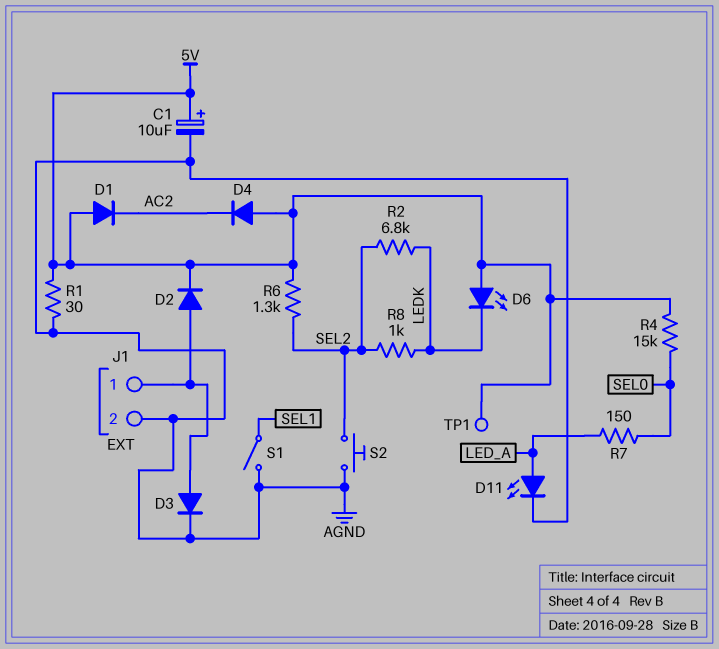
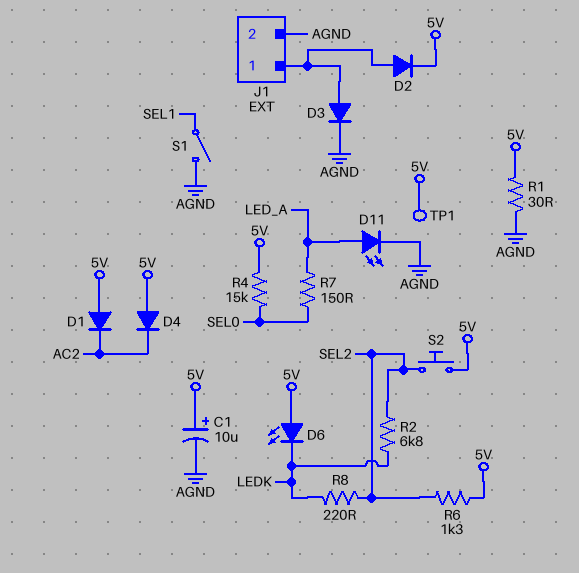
R8: 1k (LEDK, SEL2) -> 220 (LEDK, SEL2)
S2: button (AGND, SEL2) -> button (5V, SEL2)

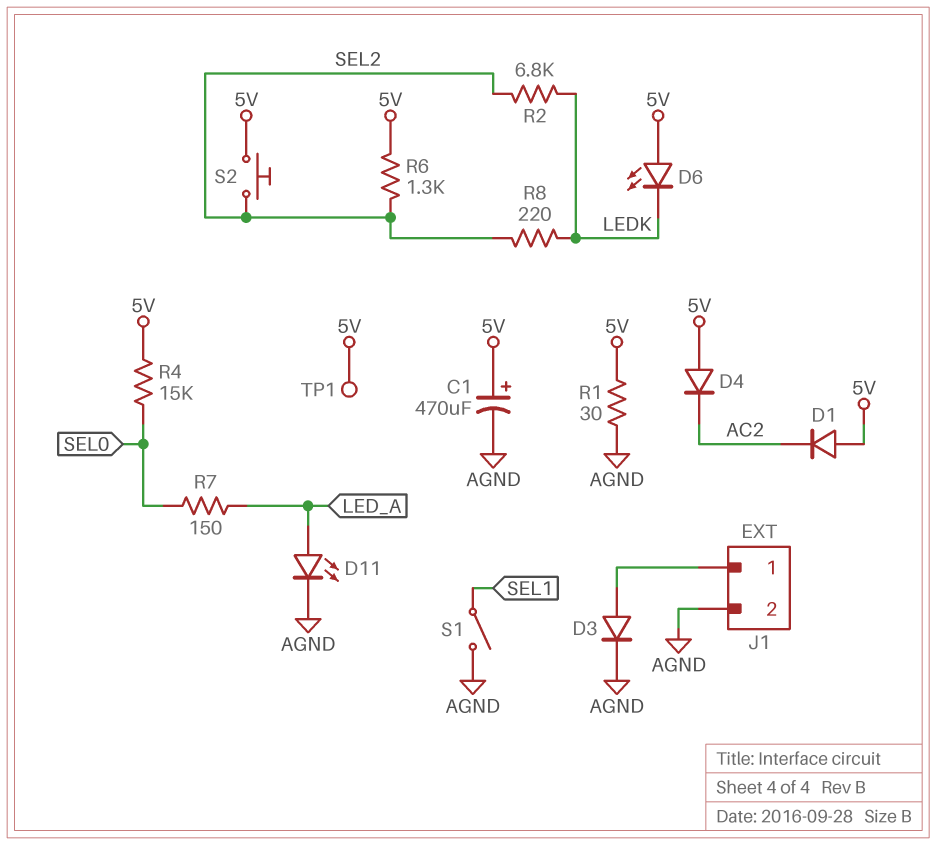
C1: 10uF (plus 5V, minus AGND) -> 470uF (plus 5V, minus AGND)
D2: diode (A J1/1, K 5V) -> none

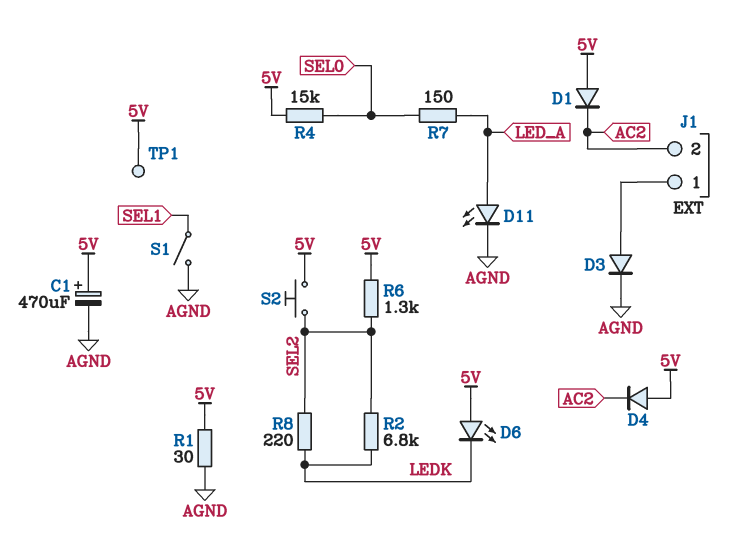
J1 pin 2: AGND -> AC2

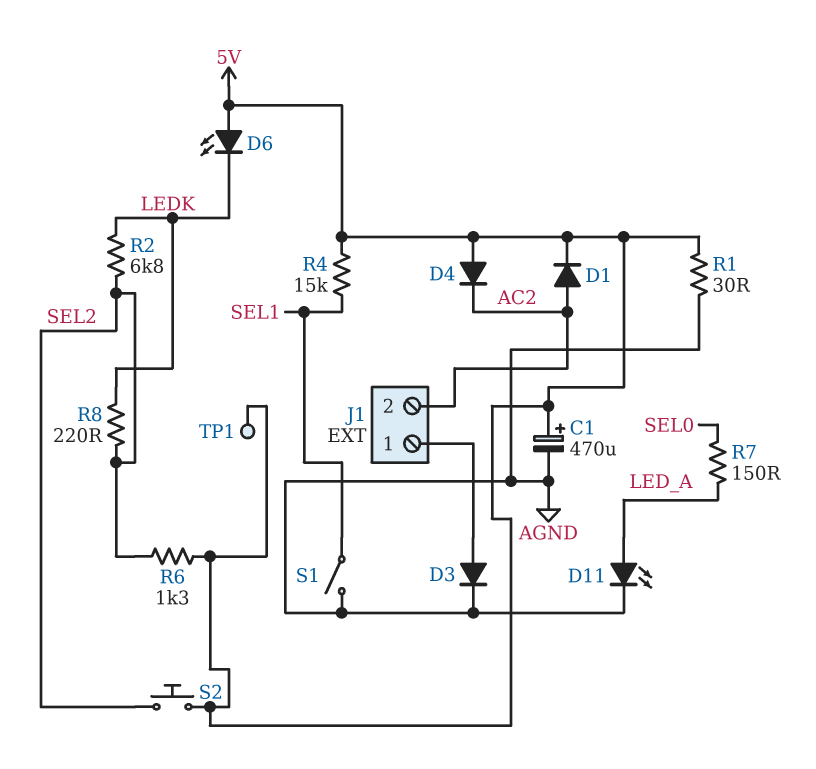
D1: diode (A 5V, K AC2) -> diode (A AC2, K 5V)
R4: 15k (5V, SEL0) -> 15k (5V, SEL1)

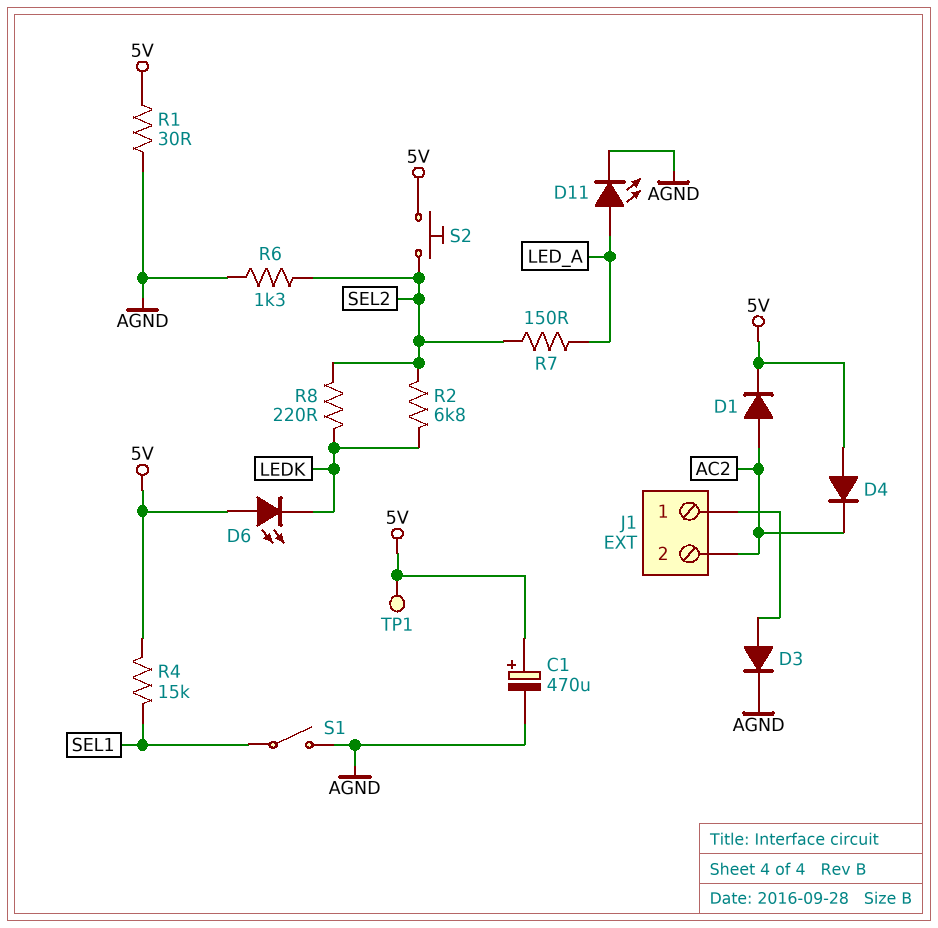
R6: 1.3k (5V, SEL2) -> 1.3k (AGND, SEL2)
R7: 150 (LED_A, SEL0) -> 150 (LED_A, SEL2)

